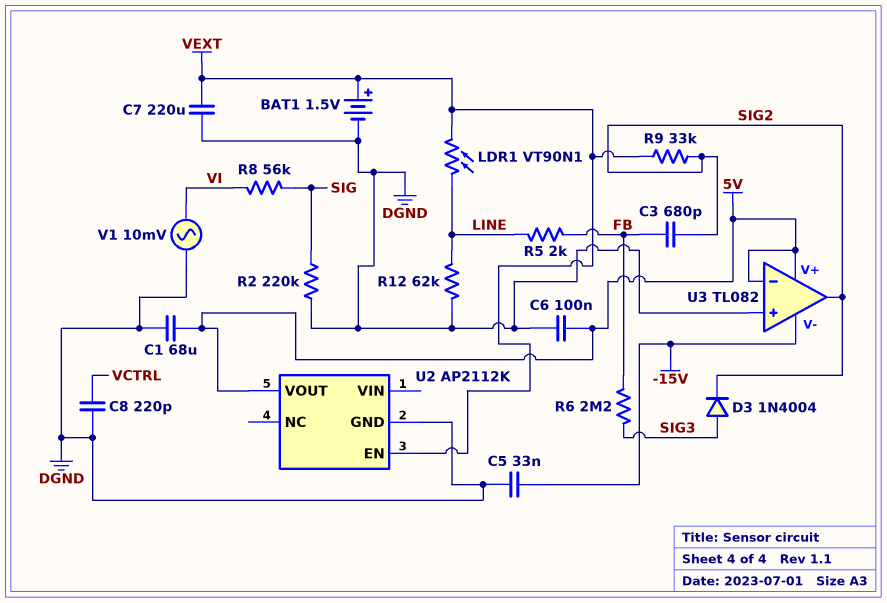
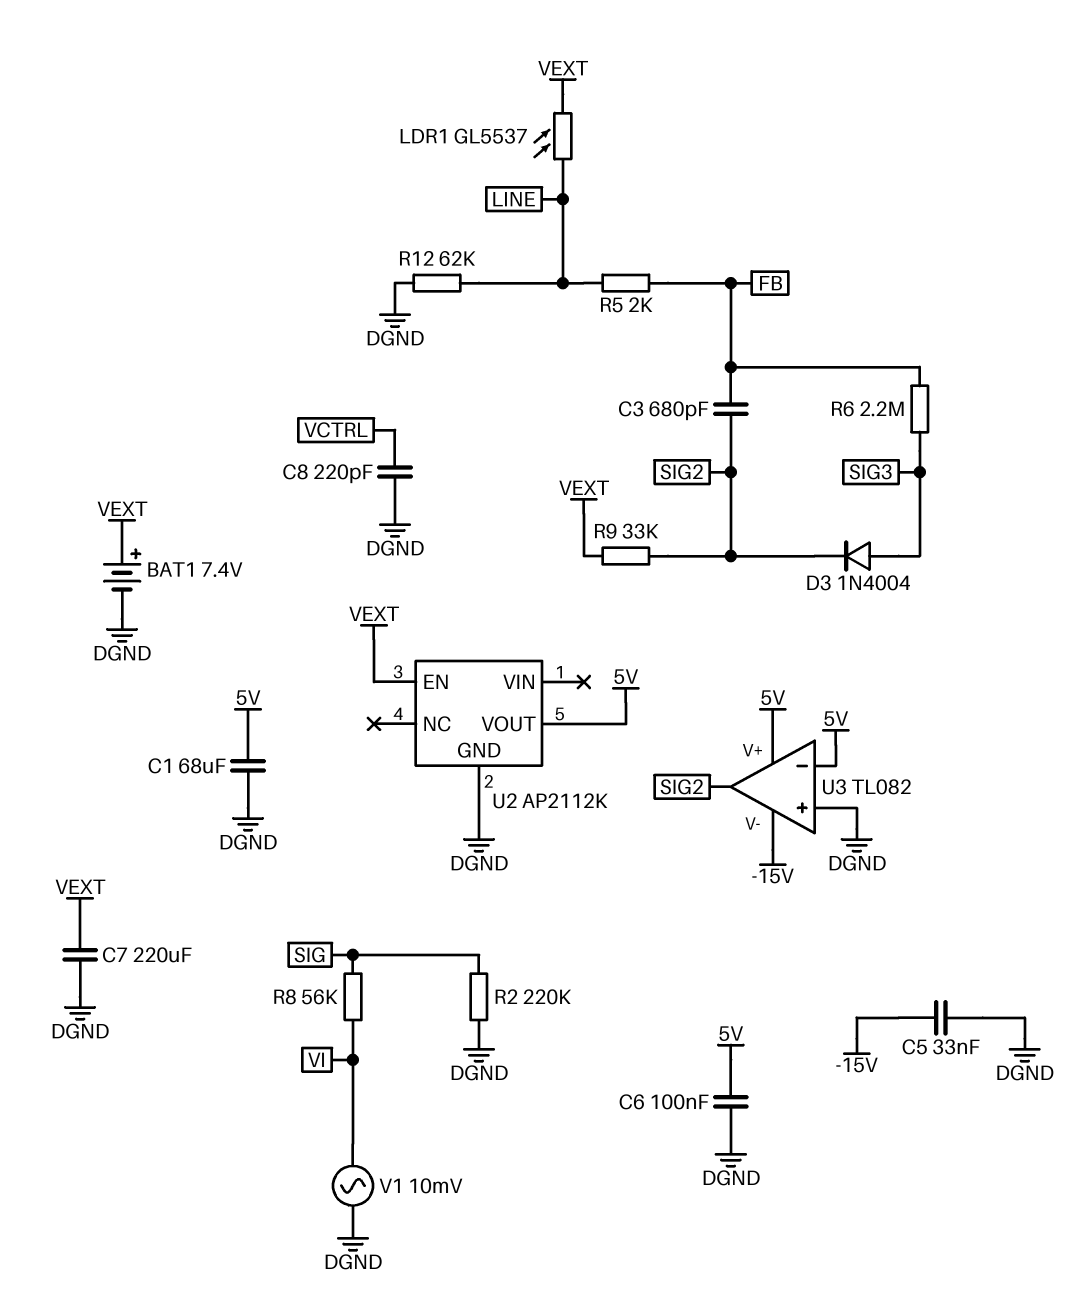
BAT1: 1.5V (plus VEXT, minus DGND) -> 7.4V (plus VEXT, minus DGND)
LDR1: VT90N1 (LINE, VEXT) -> GL5537 (LINE, VEXT)

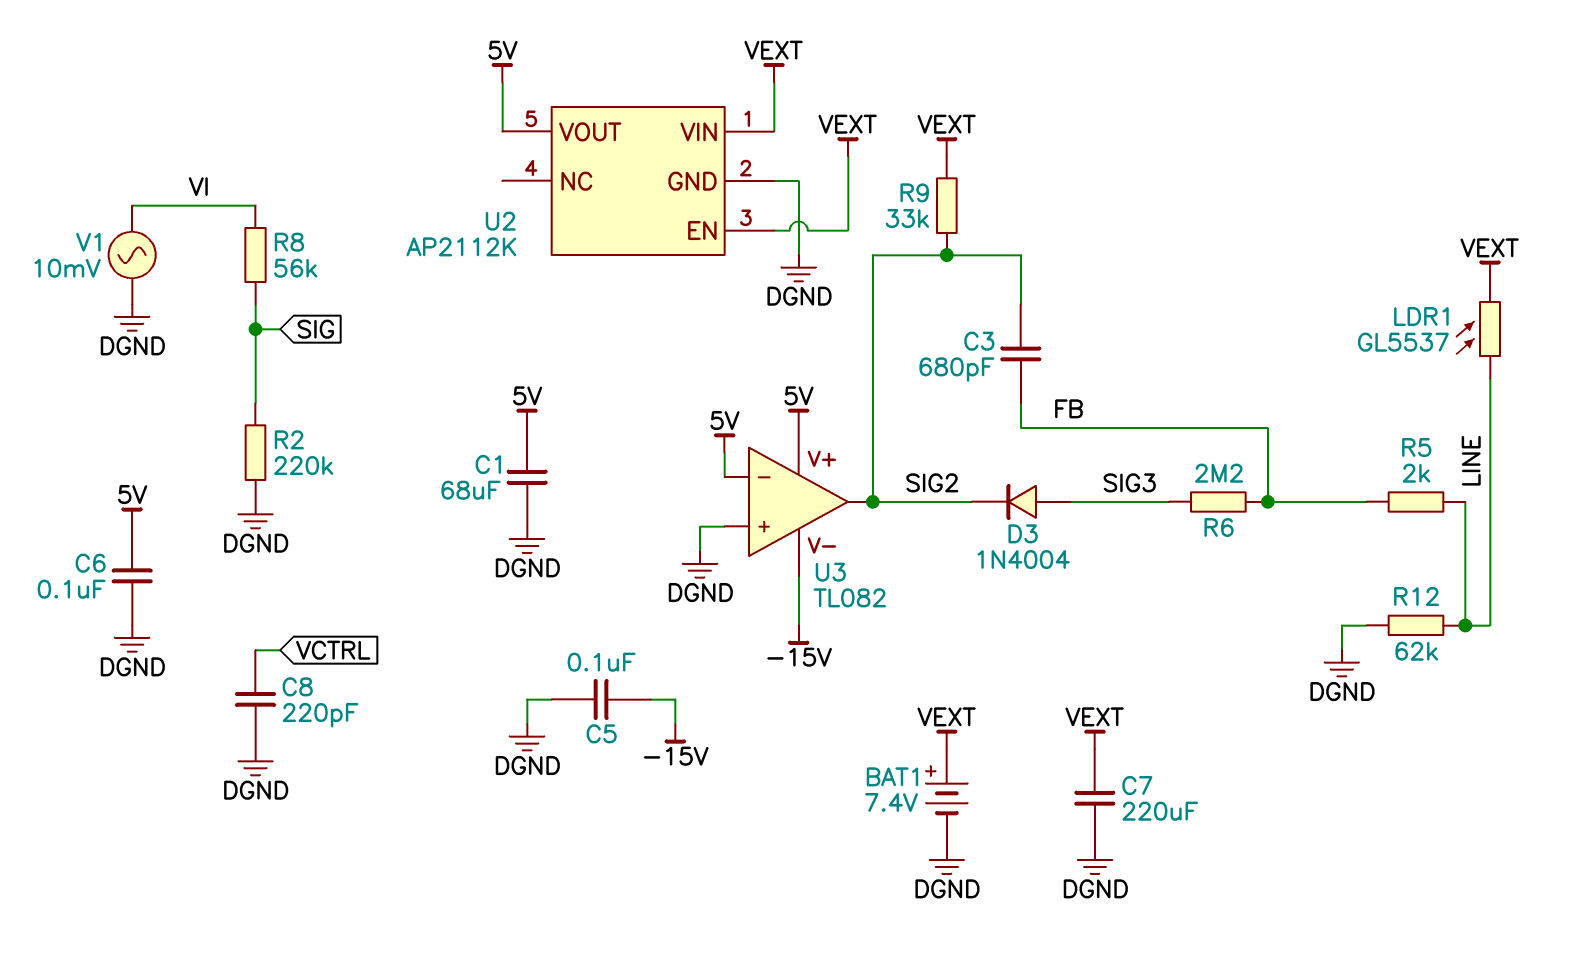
C5: 33nF (-15V, DGND) -> 100nF (-15V, DGND)
U2 pin VIN: none -> VEXT

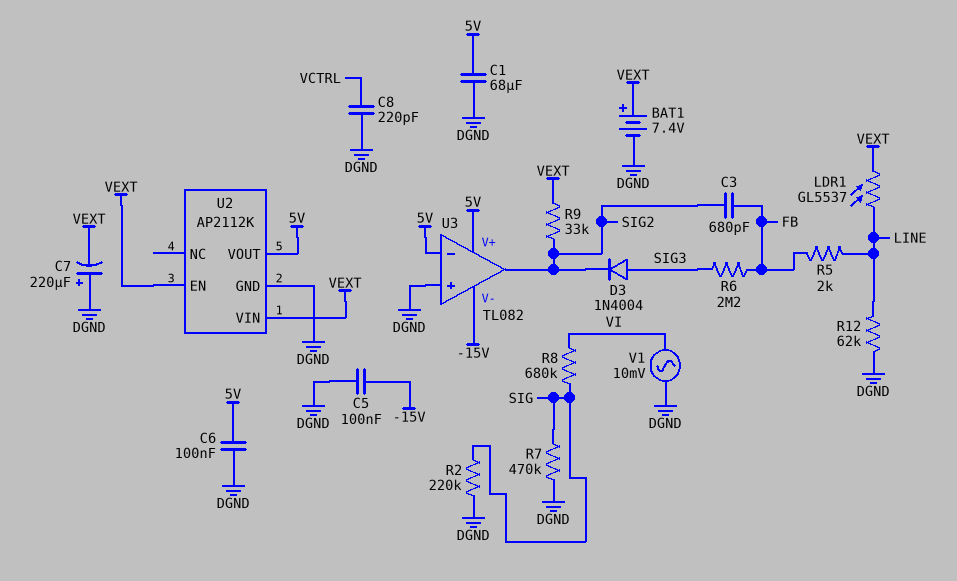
C7: 220uF (DGND, VEXT) -> 220uF (plus DGND, minus VEXT)
R7: none -> 470k (DGND, SIG)
R8: 56k (SIG, VI) -> 680k (SIG, VI)

